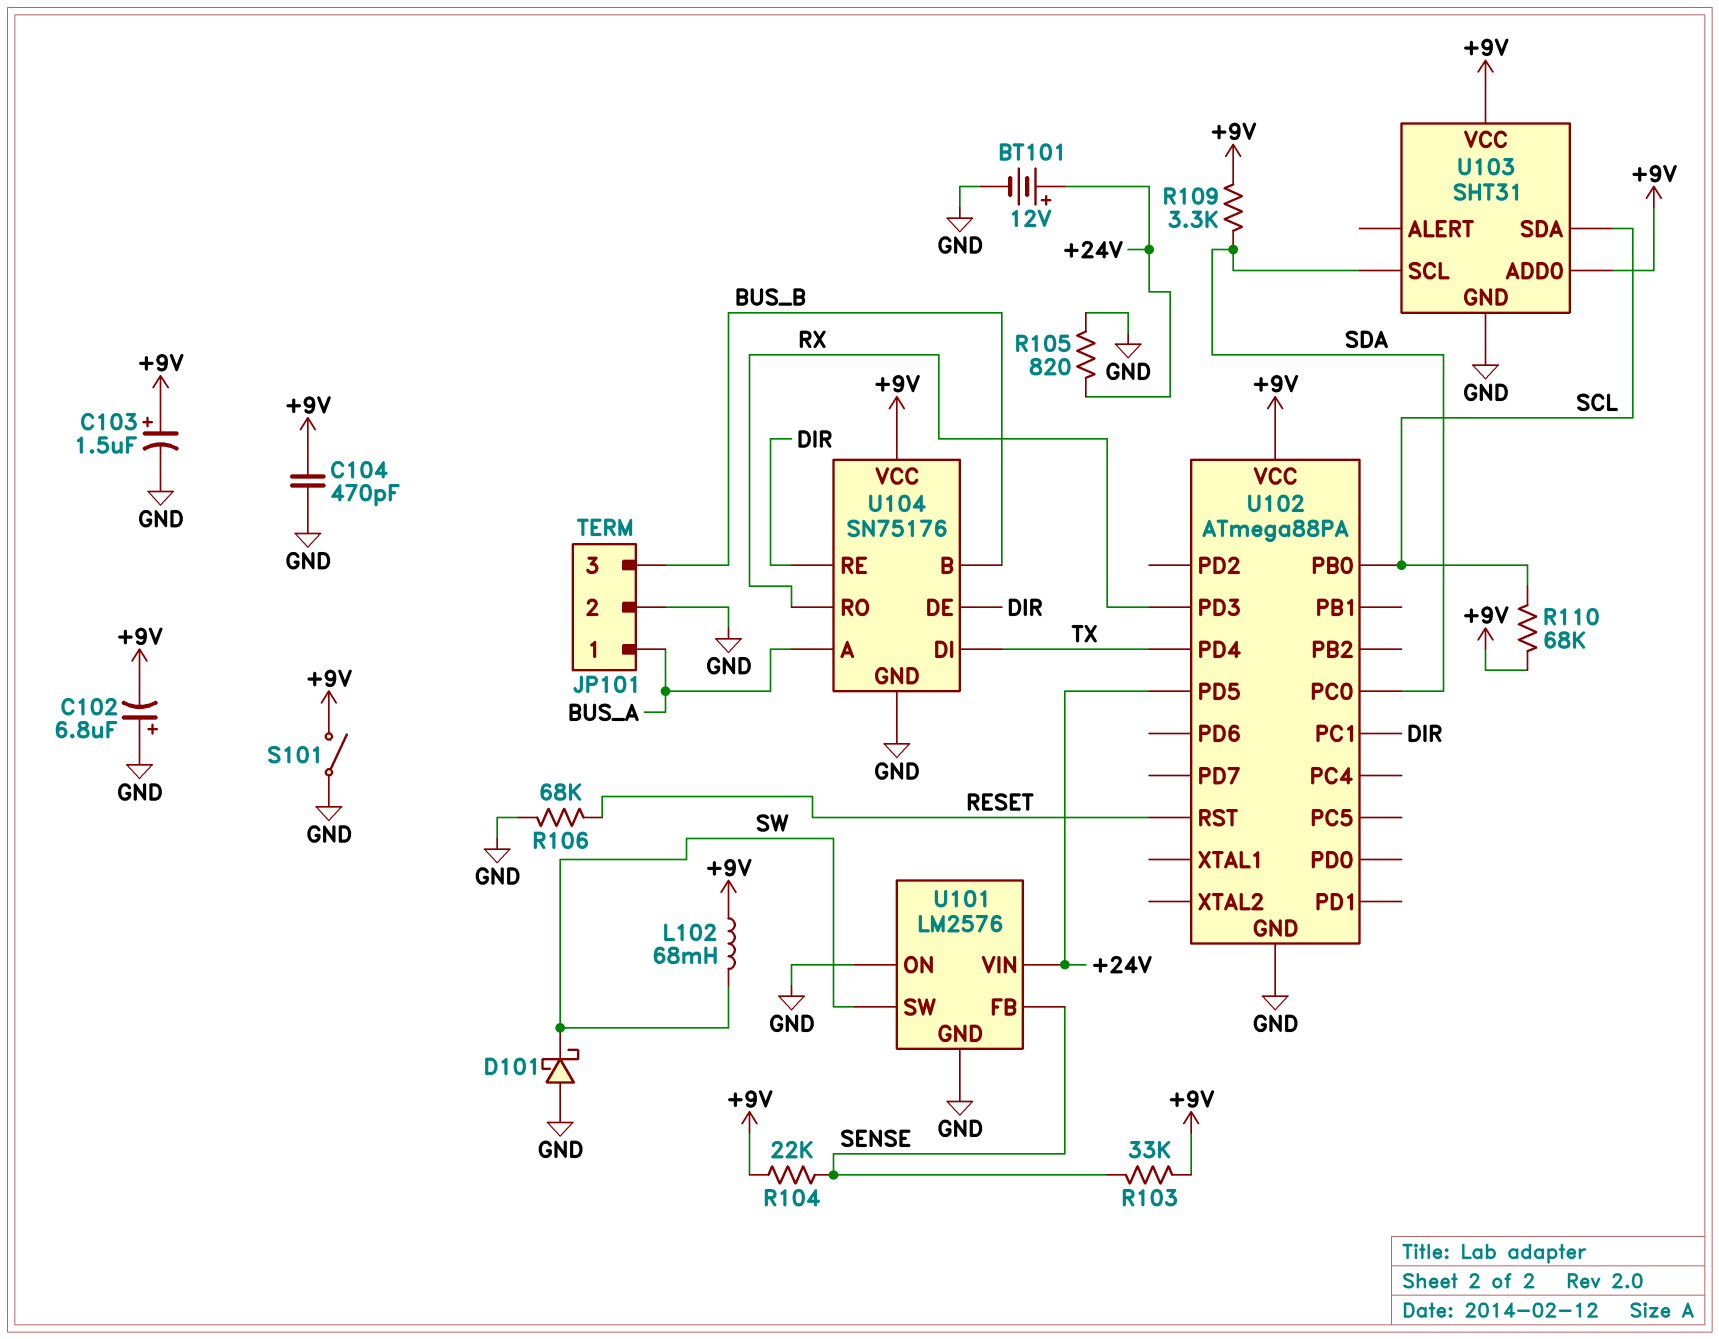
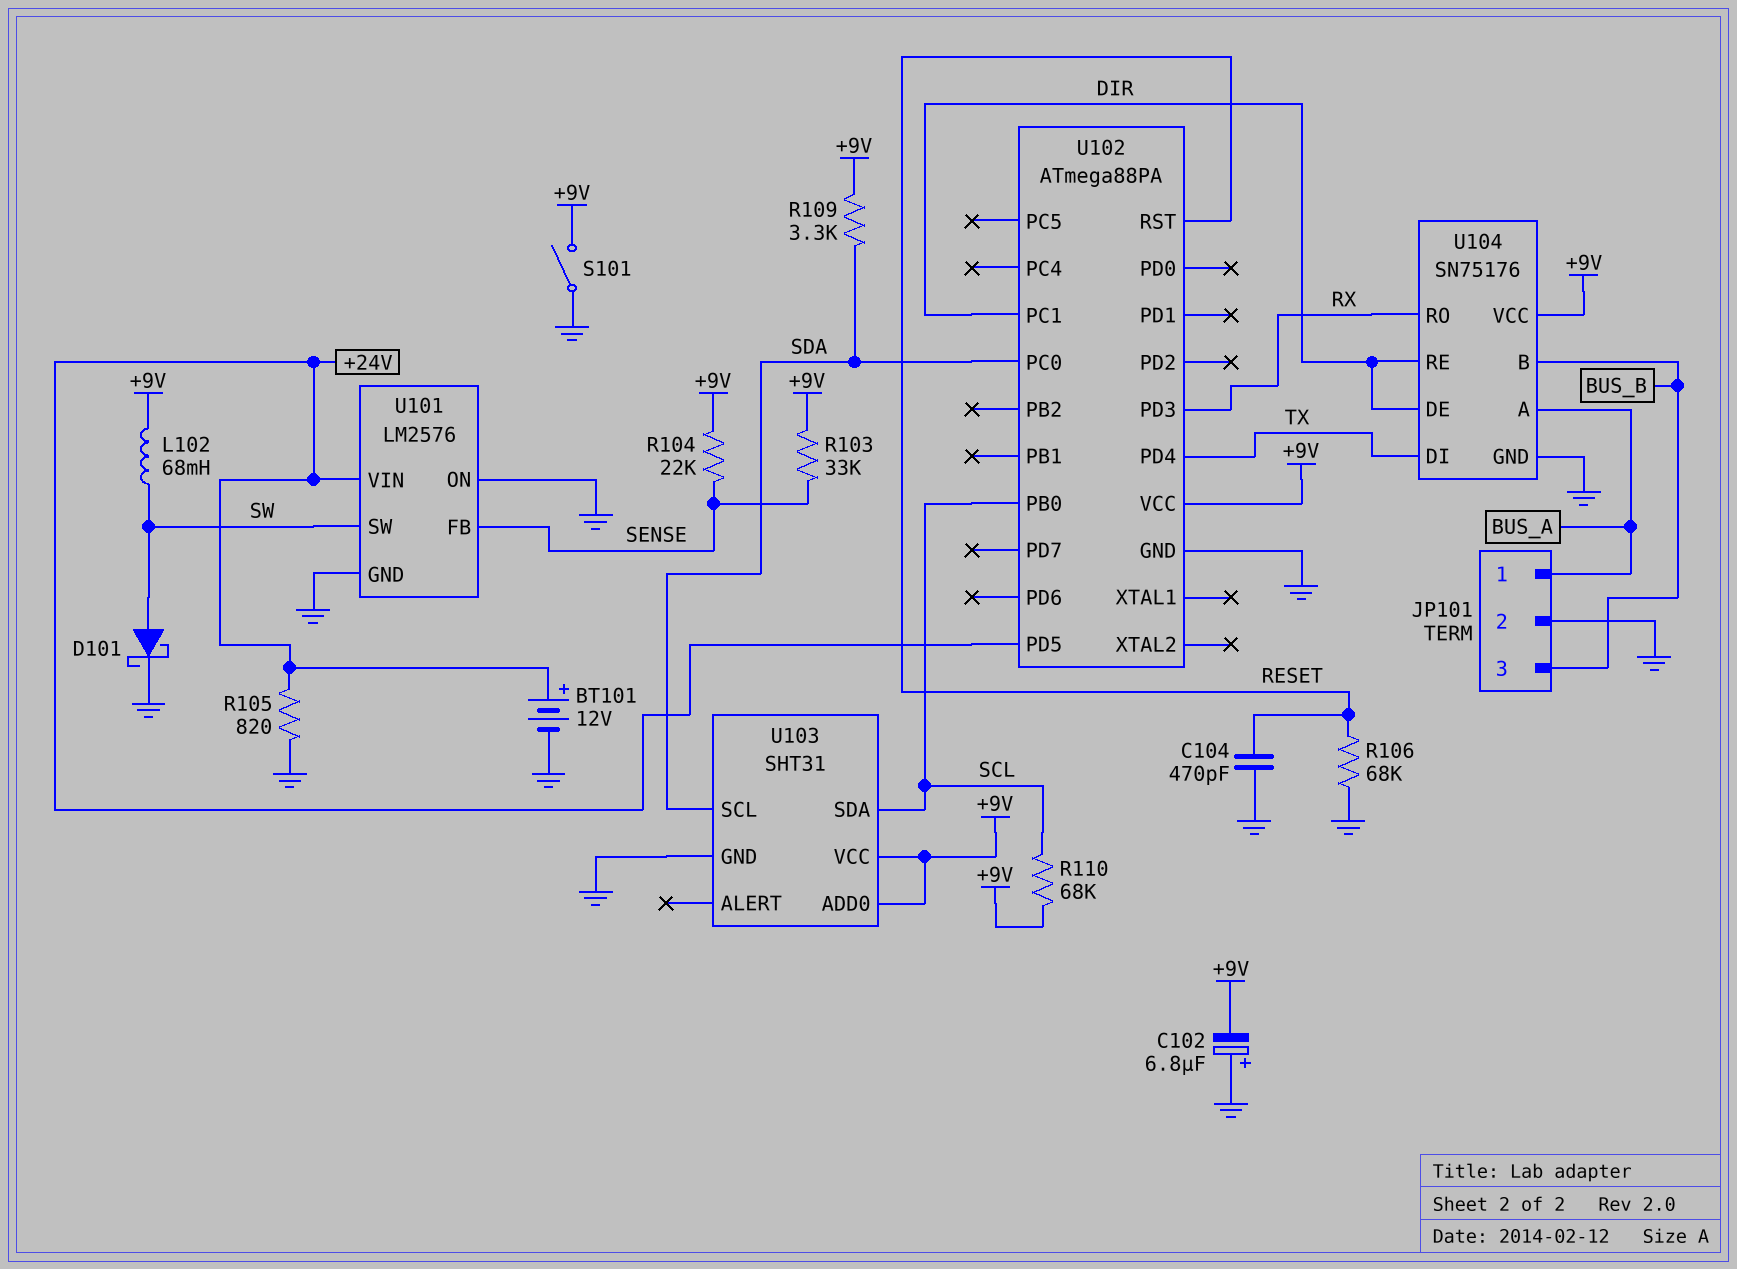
C103: 1.5uF (plus +9V, minus GND) -> none
C104: 470pF (+9V, GND) -> 470pF (GND, RESET)
D101: schottky (A GND, K SW) -> schottky (A SW, K GND)

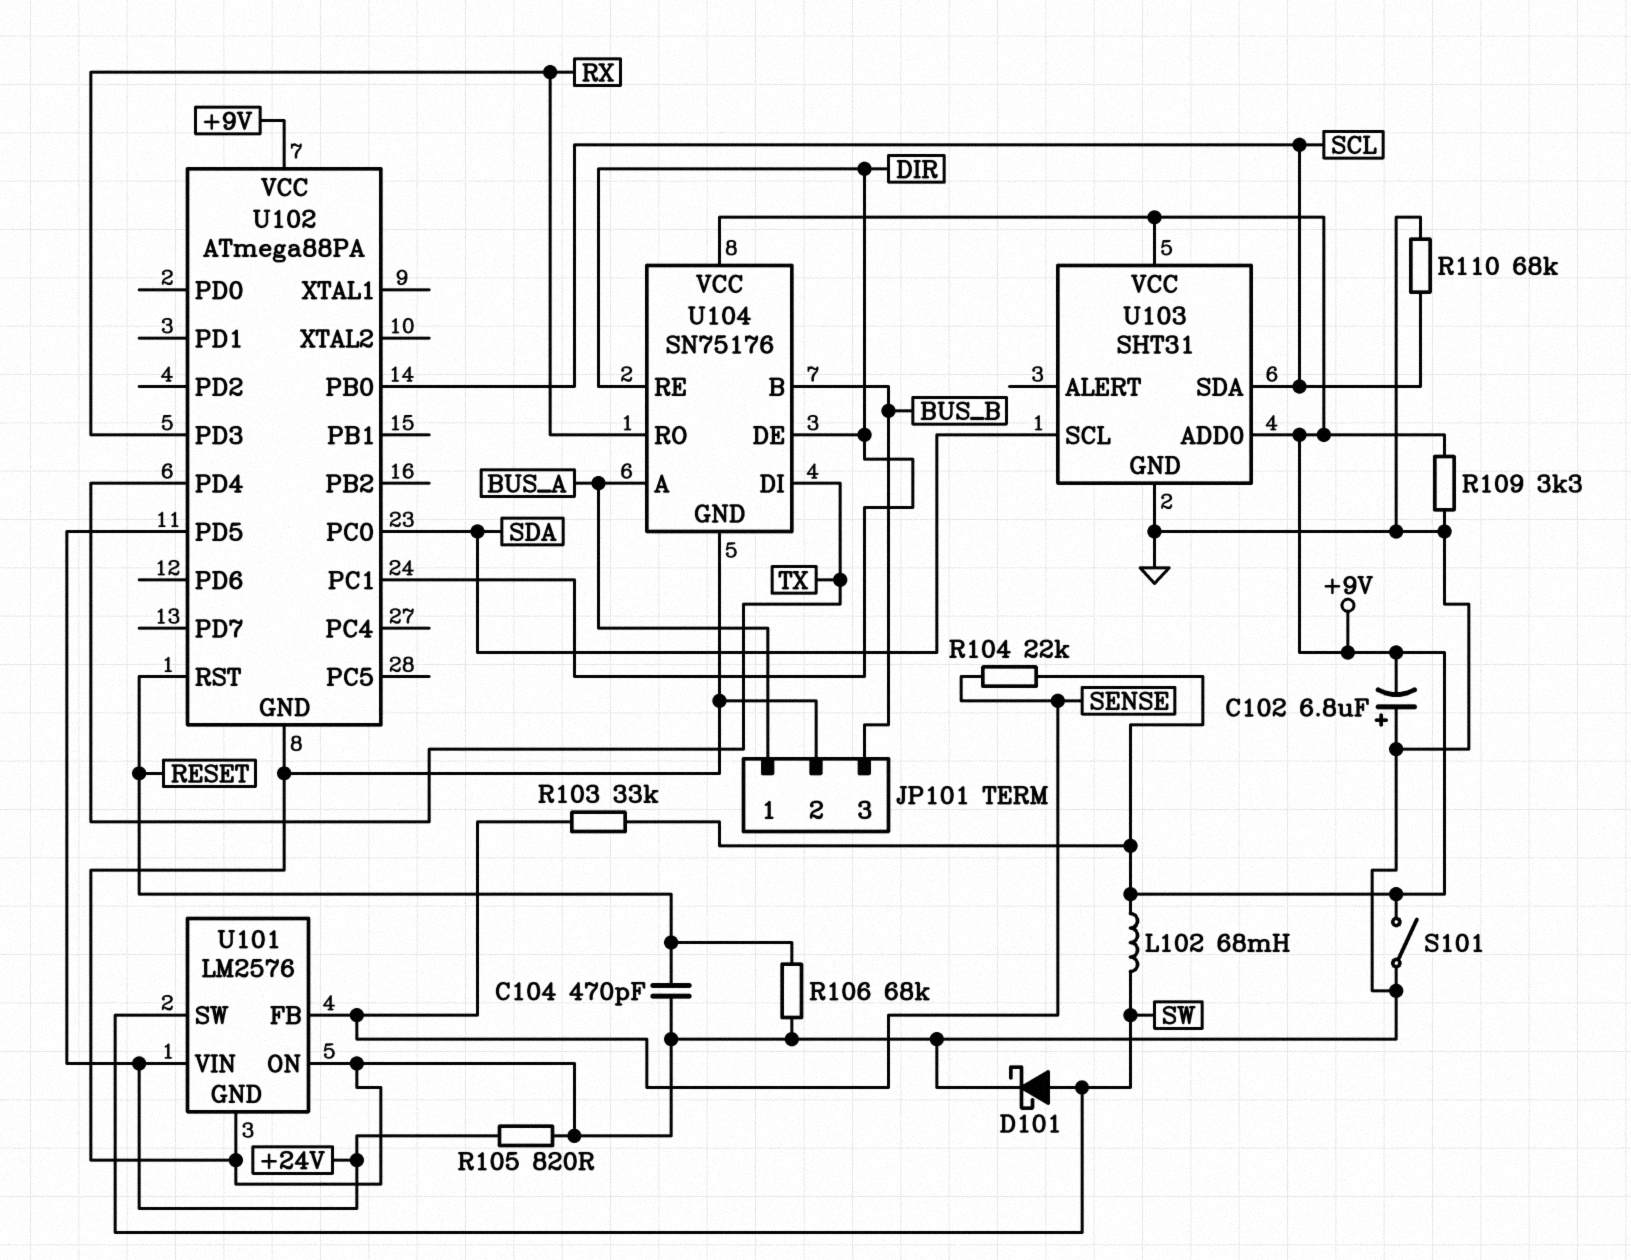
BT101: 12V (plus +24V, minus GND) -> none
R109: 3.3k (+9V, SDA) -> 3.3k (+9V, GND)
R110: 68k (+9V, SCL) -> 68k (GND, SCL)

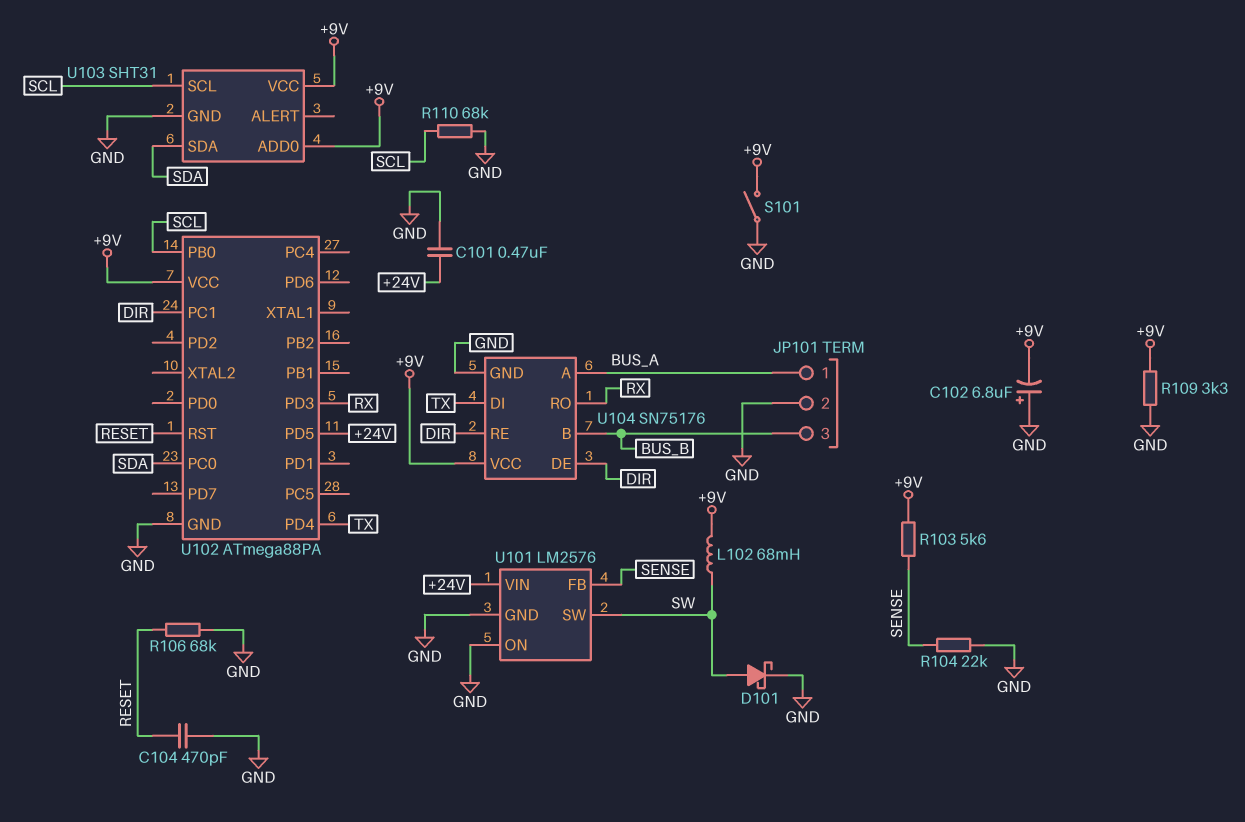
C101: none -> 470nF (+24V, GND)
R103: 33k (+9V, SENSE) -> 5.6k (+9V, SENSE)
R104: 22k (+9V, SENSE) -> 22k (GND, SENSE)
R105: 820 (+24V, GND) -> none
U103 pin SCL: SDA -> SCL
U103 pin SDA: SCL -> SDA

